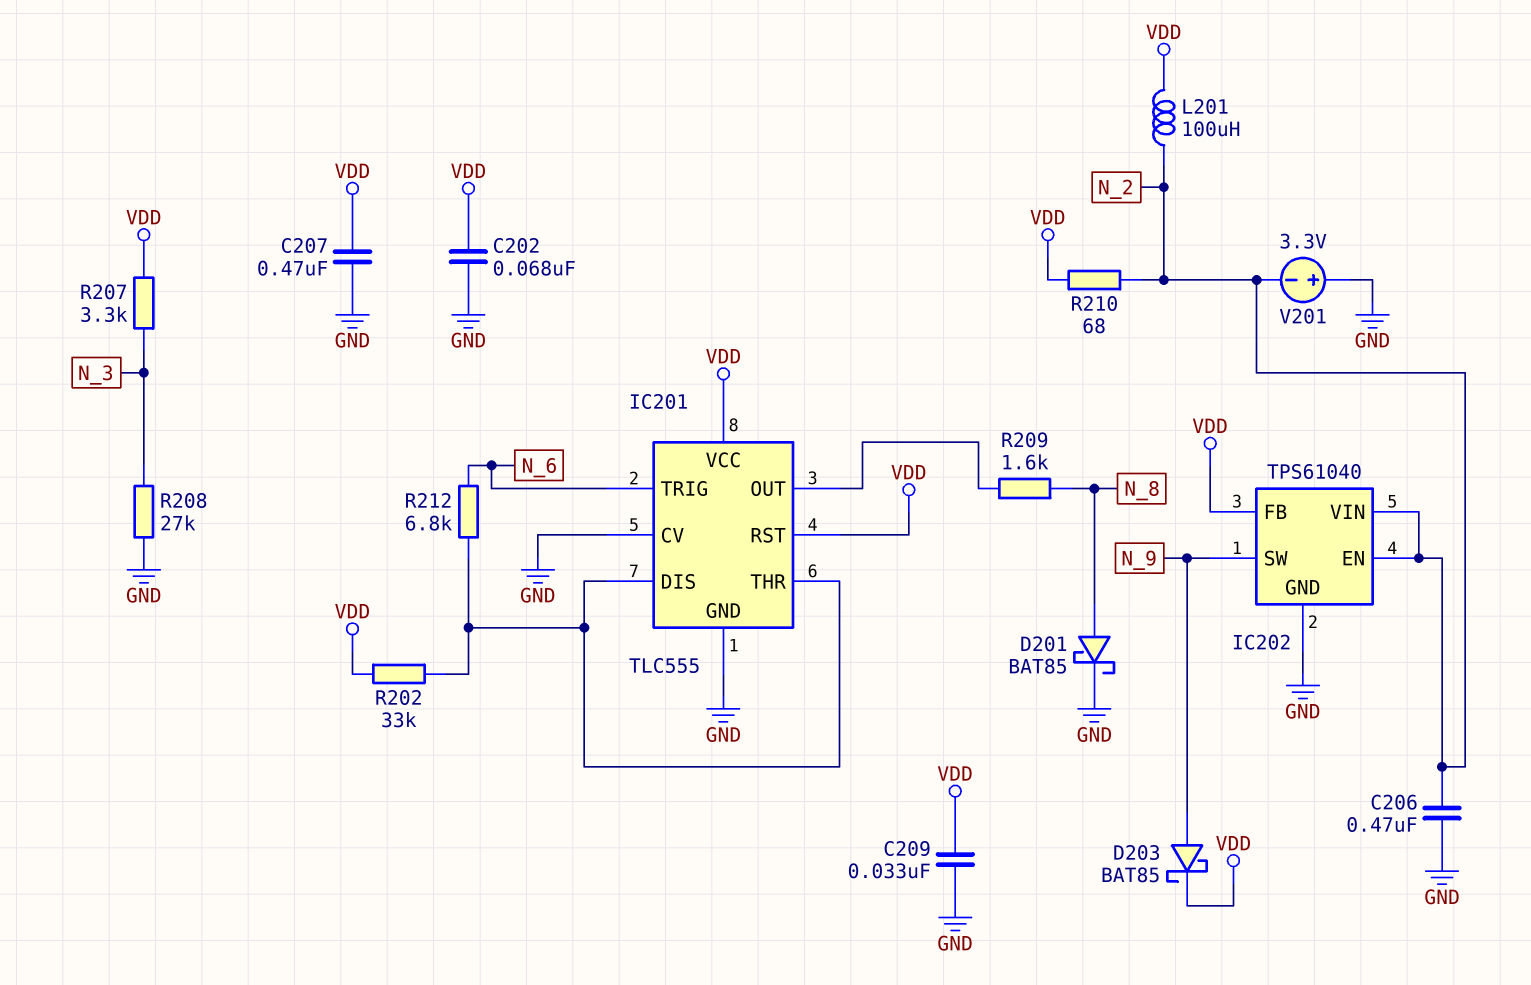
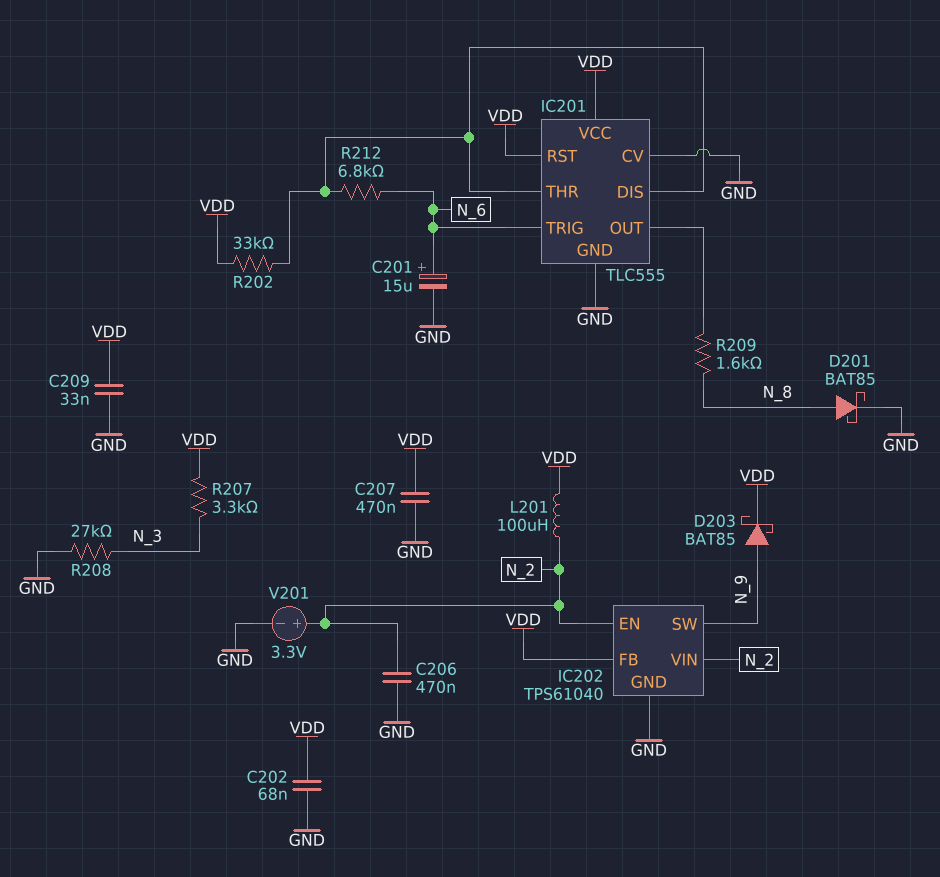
C201: none -> 15uF (plus N_6, minus GND)
R210: 68 (N_2, VDD) -> none
V201: 3.3V (plus GND, minus N_2) -> 3.3V (plus N_2, minus GND)

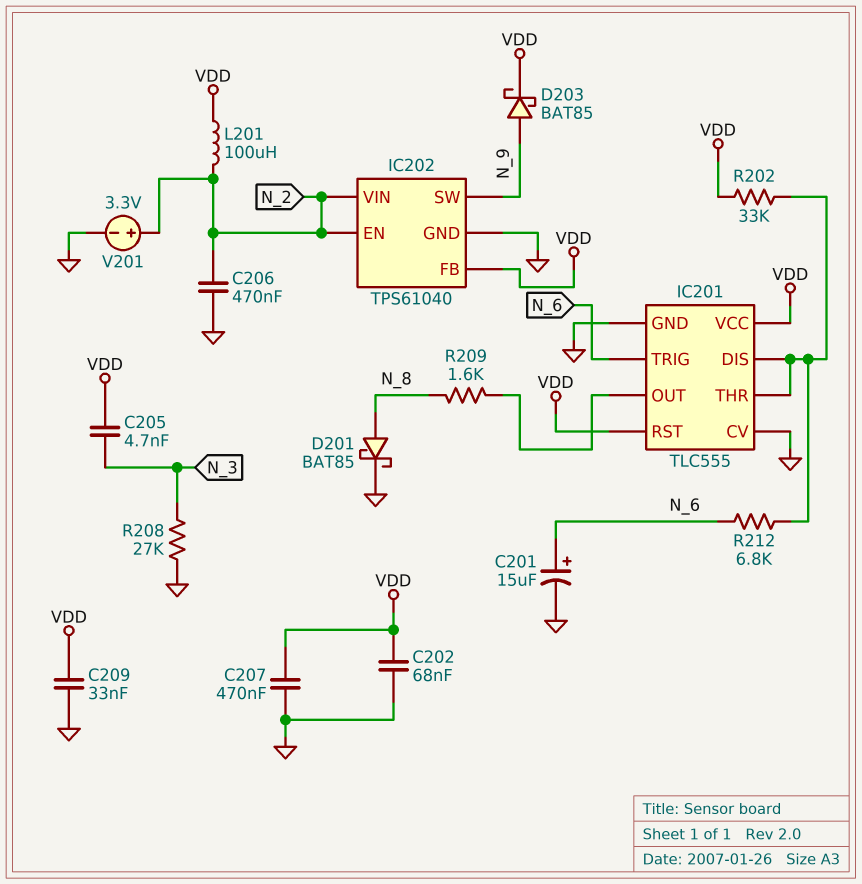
C205: none -> 4.7nF (N_3, VDD)
R207: 3.3k (N_3, VDD) -> none

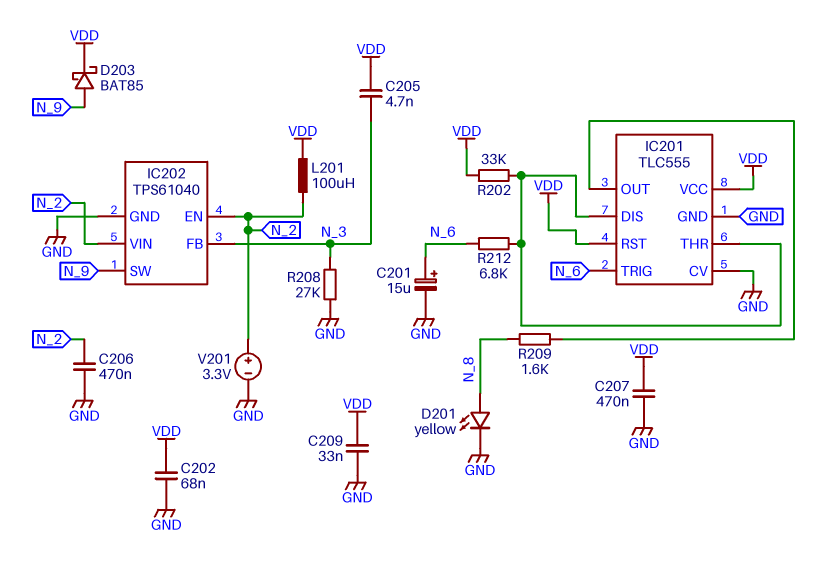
D201: schottky BAT85 (A N_8, K GND) -> LED yellow (A N_8, K GND)
IC202 pin FB: VDD -> N_3

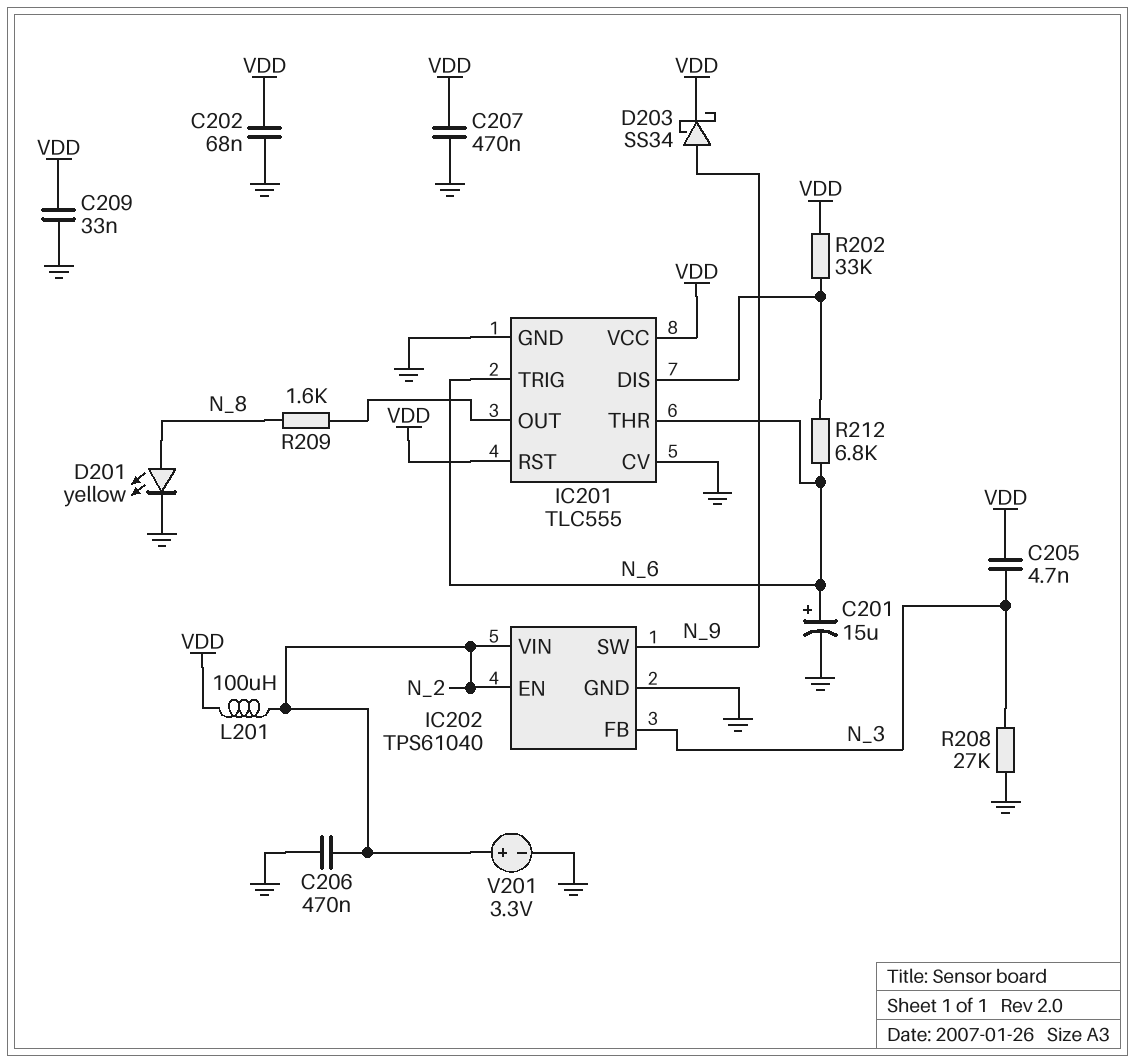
D203: schottky BAT85 (A N_9, K VDD) -> schottky SS34 (A N_9, K VDD)
IC201 pin THR: IC201/DIS -> N_6

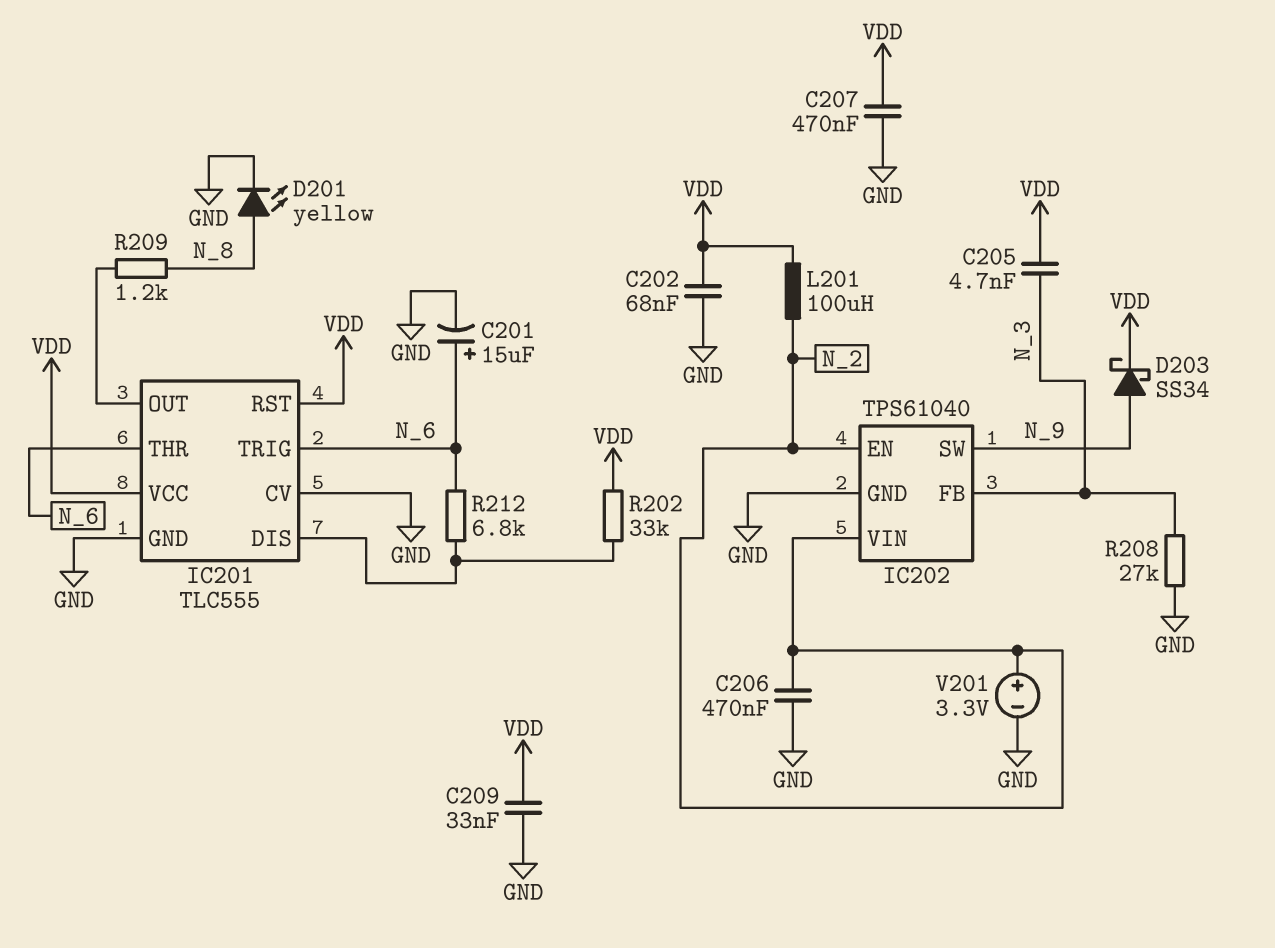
R209: 1.6k (IC201/OUT, N_8) -> 1.2k (IC201/OUT, N_8)

